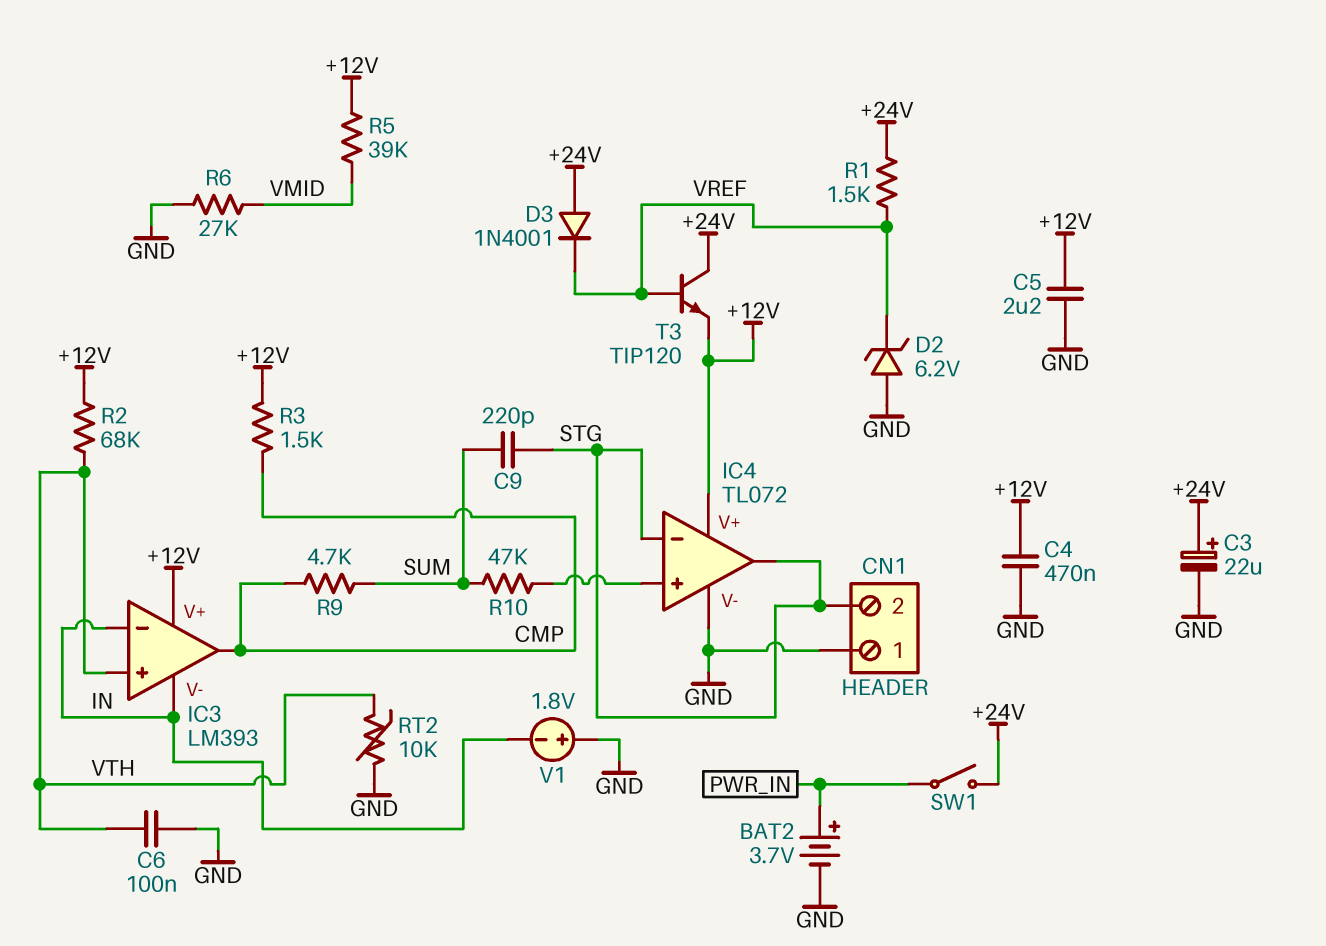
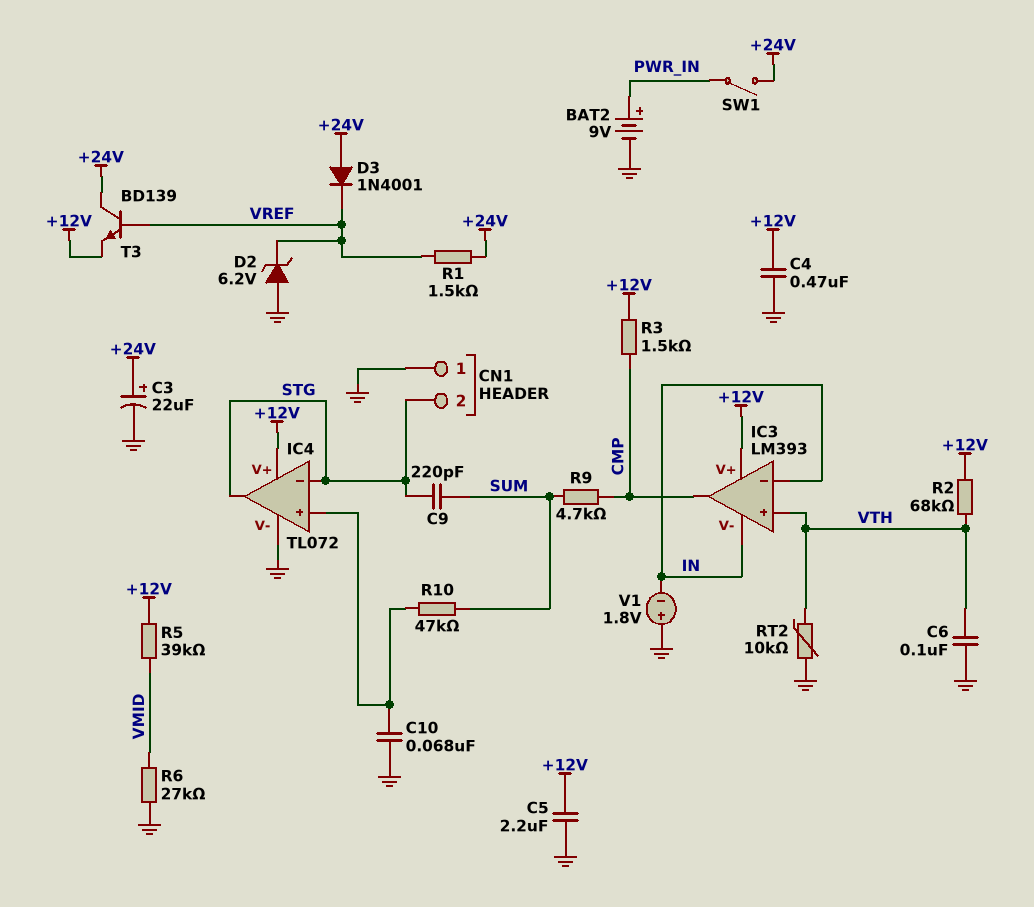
BAT2: 3.7V (plus PWR_IN, minus GND) -> 9V (plus PWR_IN, minus GND)
C10: none -> 68nF (GND, IC4/in+)
T3: NPN TIP120 (B VREF, C +24V, E +12V) -> NPN BD139 (B VREF, C +24V, E +12V)

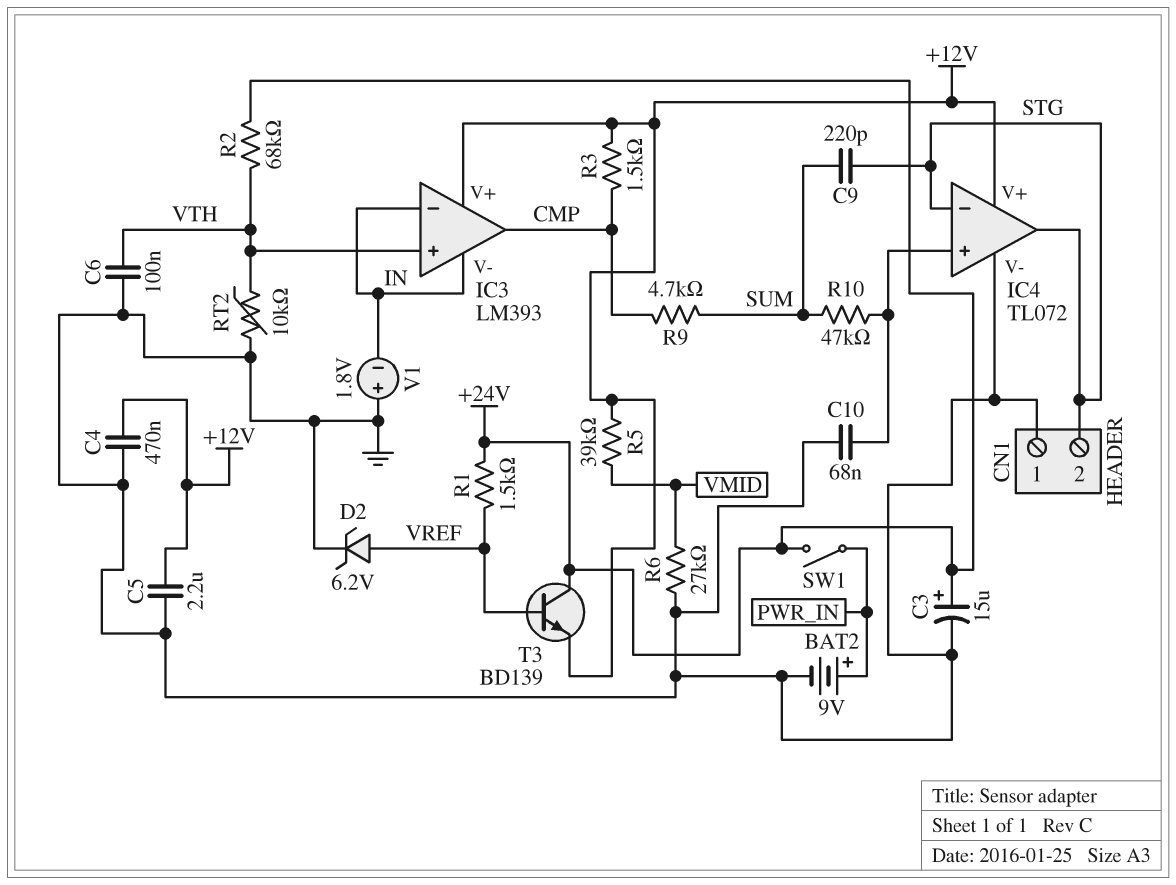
C3: 22uF (plus +24V, minus GND) -> 15uF (plus +24V, minus GND)
D2: zener 6.2V (A GND, K VREF) -> zener 6.2V (A VREF, K GND)
D3: diode 1N4001 (A +24V, K VREF) -> none
R2: 68k (+12V, VTH) -> 68k (+24V, VTH)

